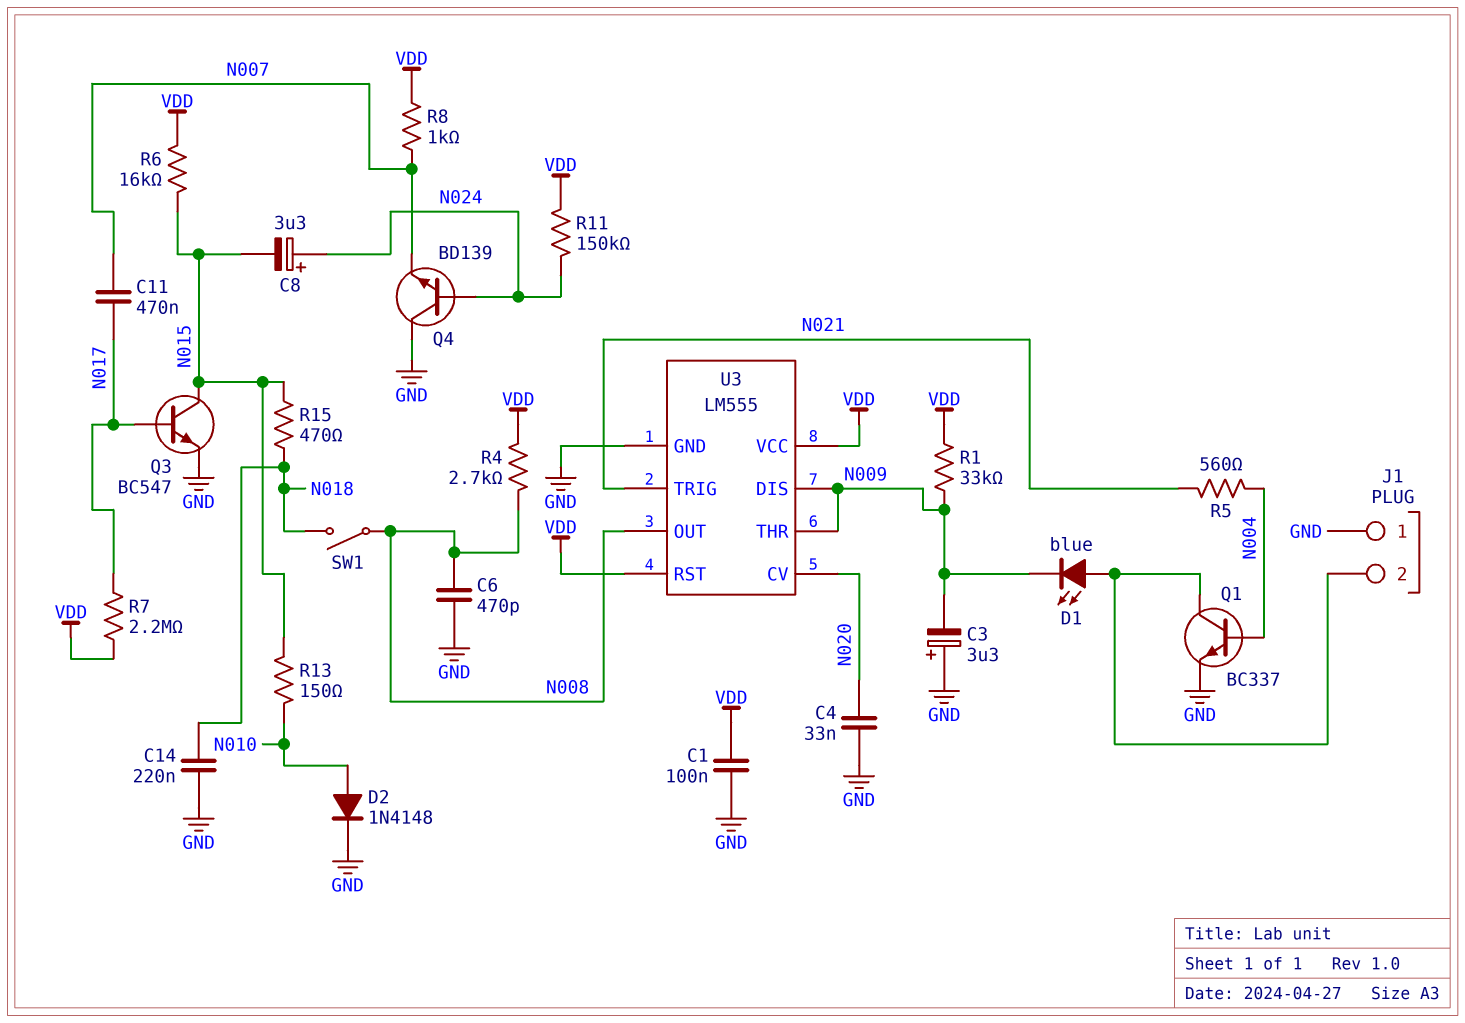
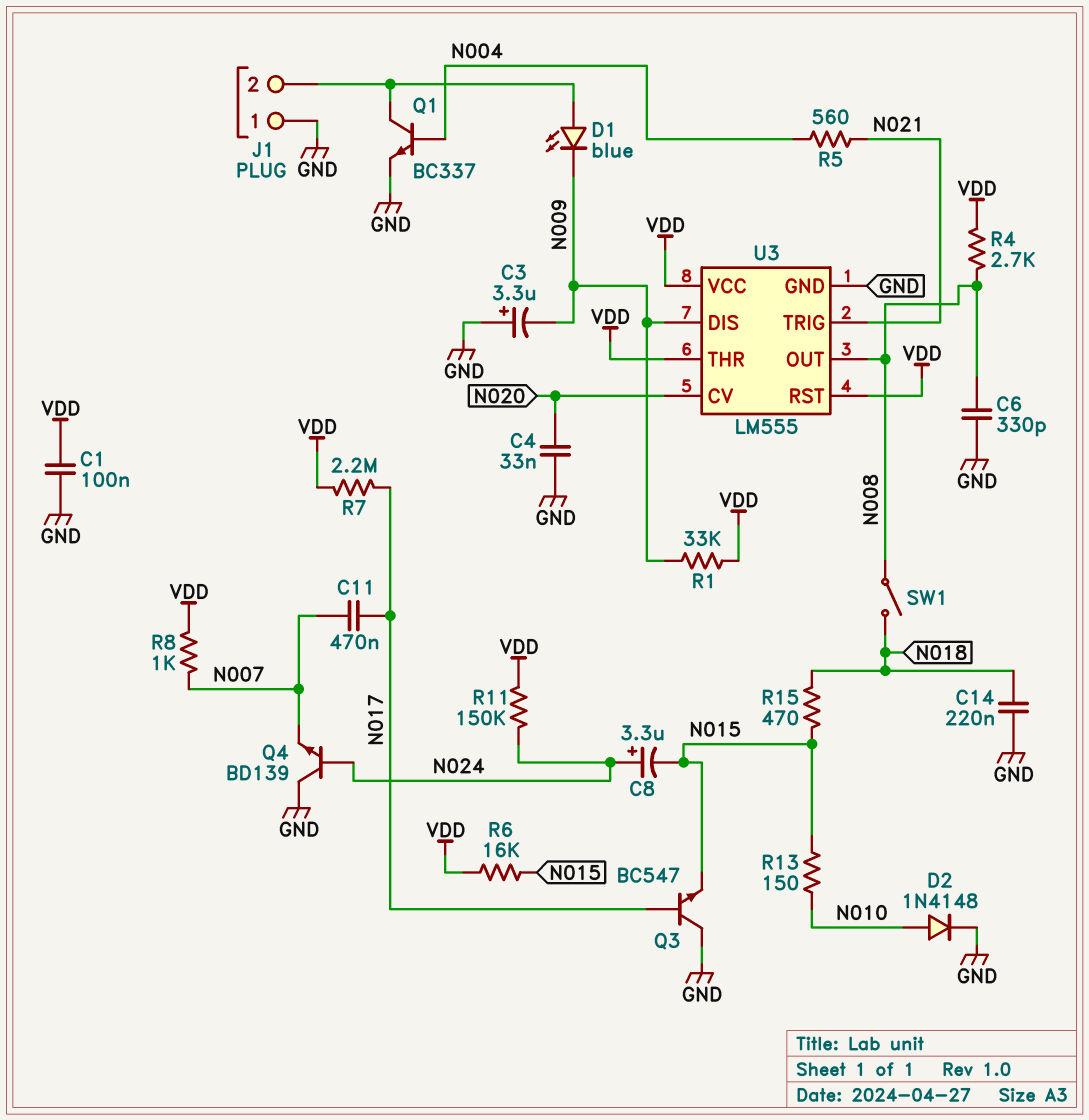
C6: 470pF (GND, N008) -> 330pF (GND, N008)
Q3: NPN BC547 (B N017, C N015, E GND) -> NPN BC547 (B N017, C GND, E N015)
U3 pin THR: N009 -> VDD

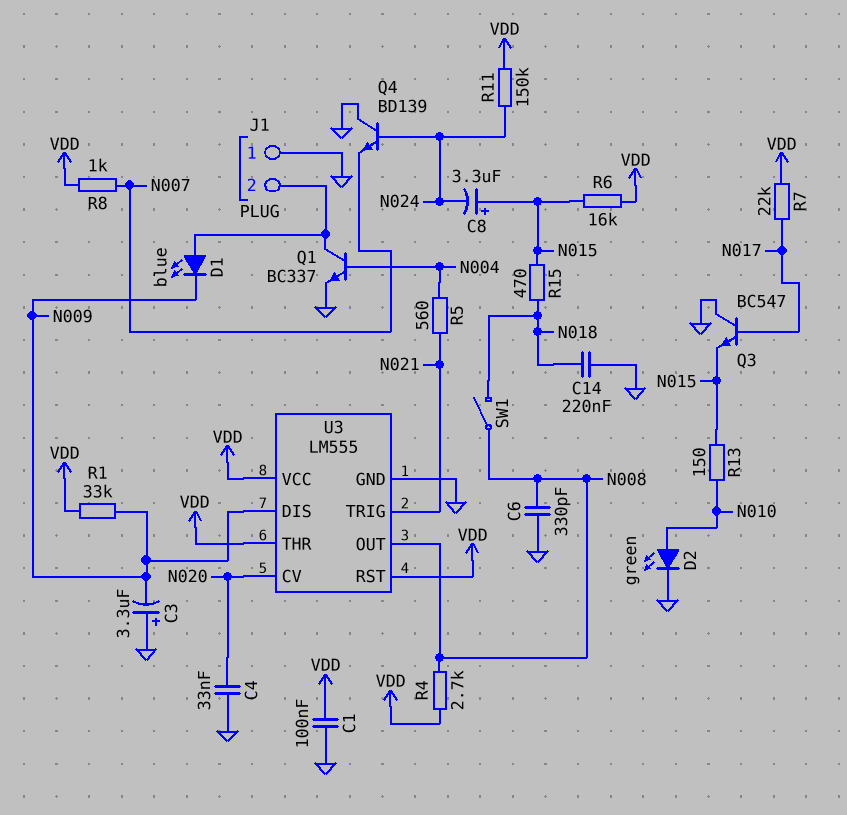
C8: 3.3uF (plus N024, minus N015) -> 3.3uF (plus N015, minus N024)
C11: 470nF (N007, N017) -> none
D2: diode 1N4148 (A N010, K GND) -> LED green (A N010, K GND)
R7: 2.2M (N017, VDD) -> 22k (N017, VDD)

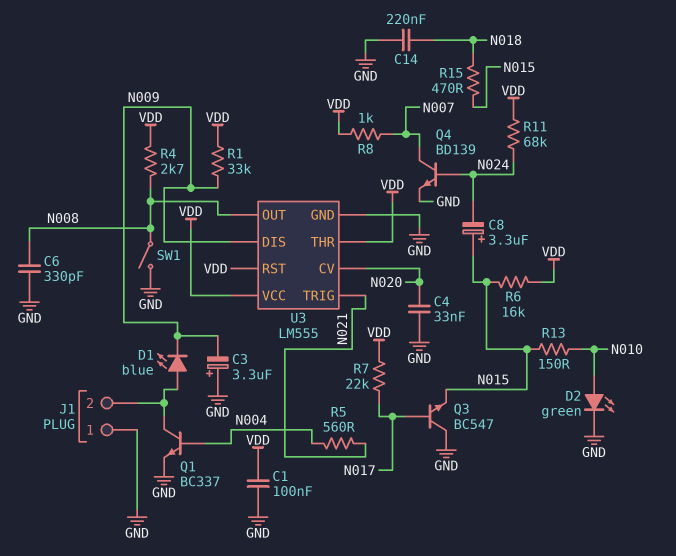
Q4: NPN BD139 (B N024, C GND, E N007) -> NPN BD139 (B N024, C N007, E GND)
R11: 150k (N024, VDD) -> 68k (N024, VDD)
SW1: switch (N008, N018) -> switch (GND, N008)

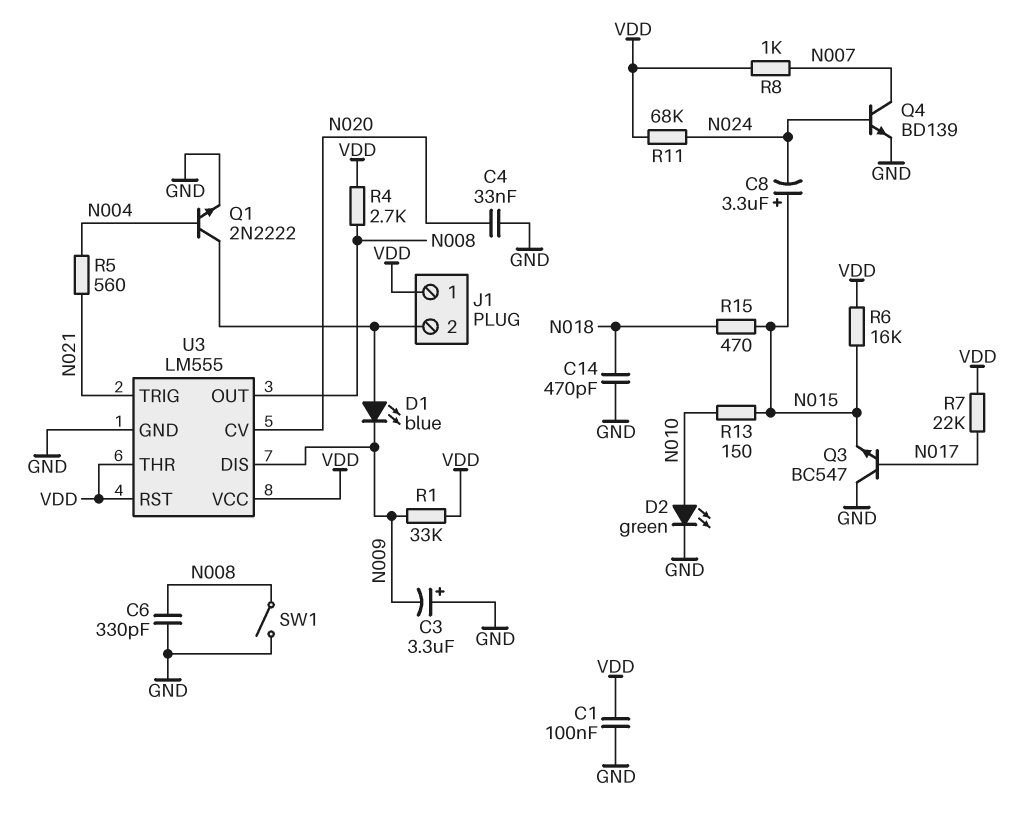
C14: 220nF (GND, N018) -> 470pF (GND, N018)
J1 pin 1: GND -> VDD
Q1: NPN BC337 (B N004, C J1/2, E GND) -> NPN 2N2222 (B N004, C J1/2, E GND)

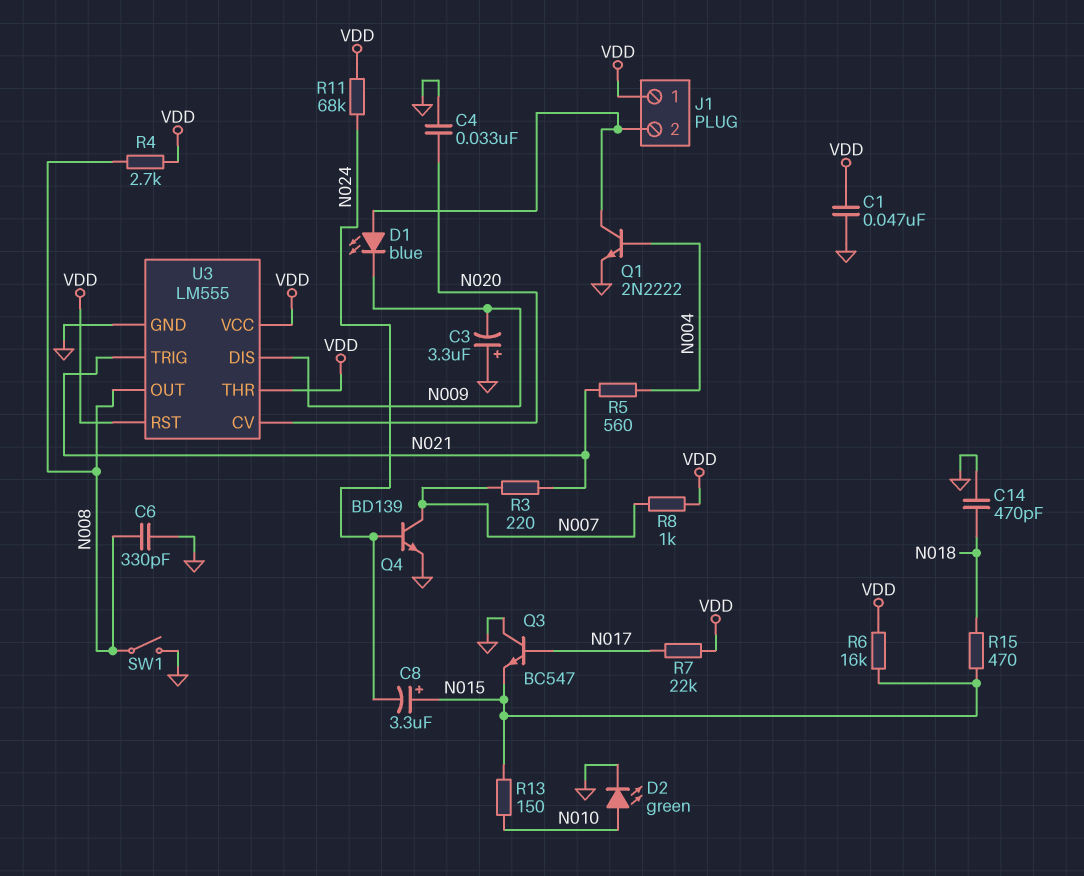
C1: 100nF (GND, VDD) -> 47nF (GND, VDD)
R1: 33k (N009, VDD) -> none
R3: none -> 220 (N007, N021)

